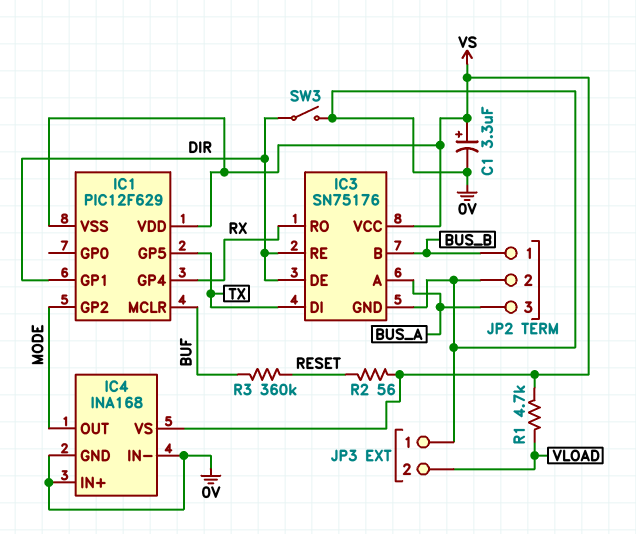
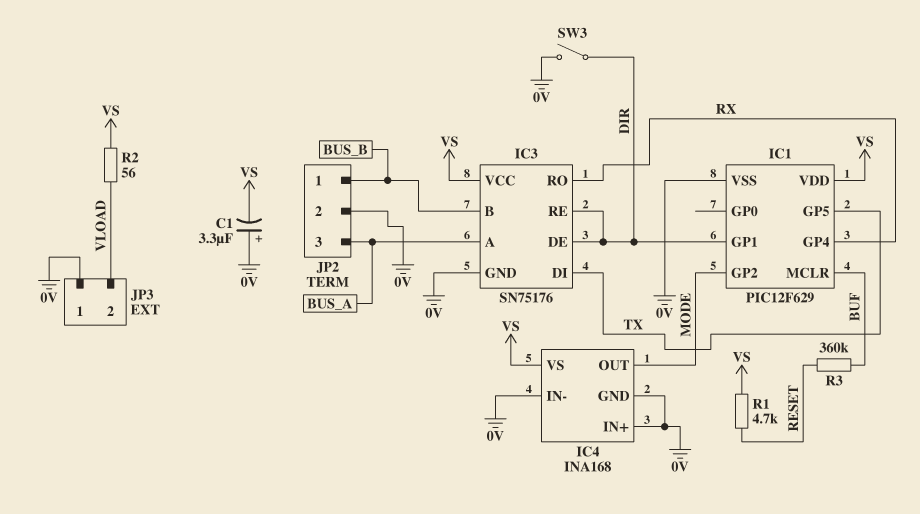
C1: 3.3uF (plus VS, minus 0V) -> 3.3uF (plus 0V, minus VS)
IC1 pin VSS: VS -> 0V
R1: 4.7k (VLOAD, VS) -> 4.7k (RESET, VS)
R2: 56 (RESET, VS) -> 56 (VLOAD, VS)

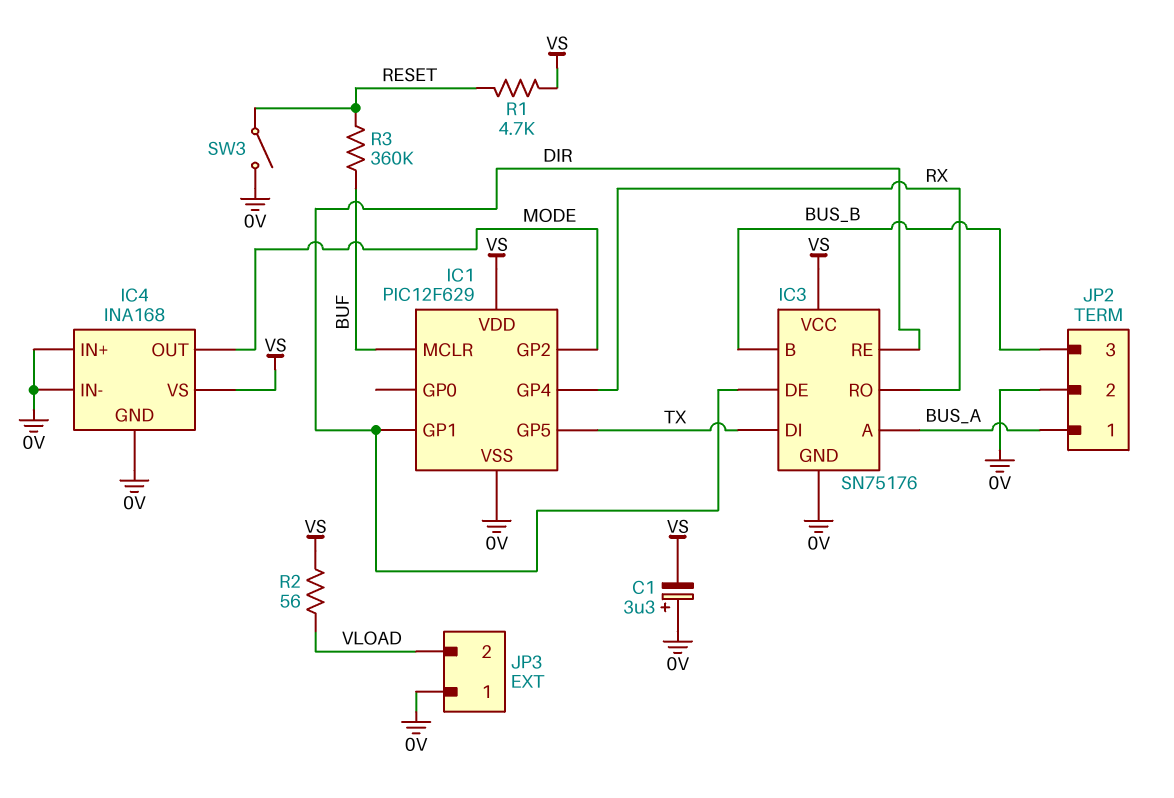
JP2 pin 1: BUS_B -> BUS_A
JP2 pin 3: BUS_A -> BUS_B
SW3: switch (0V, DIR) -> switch (0V, RESET)

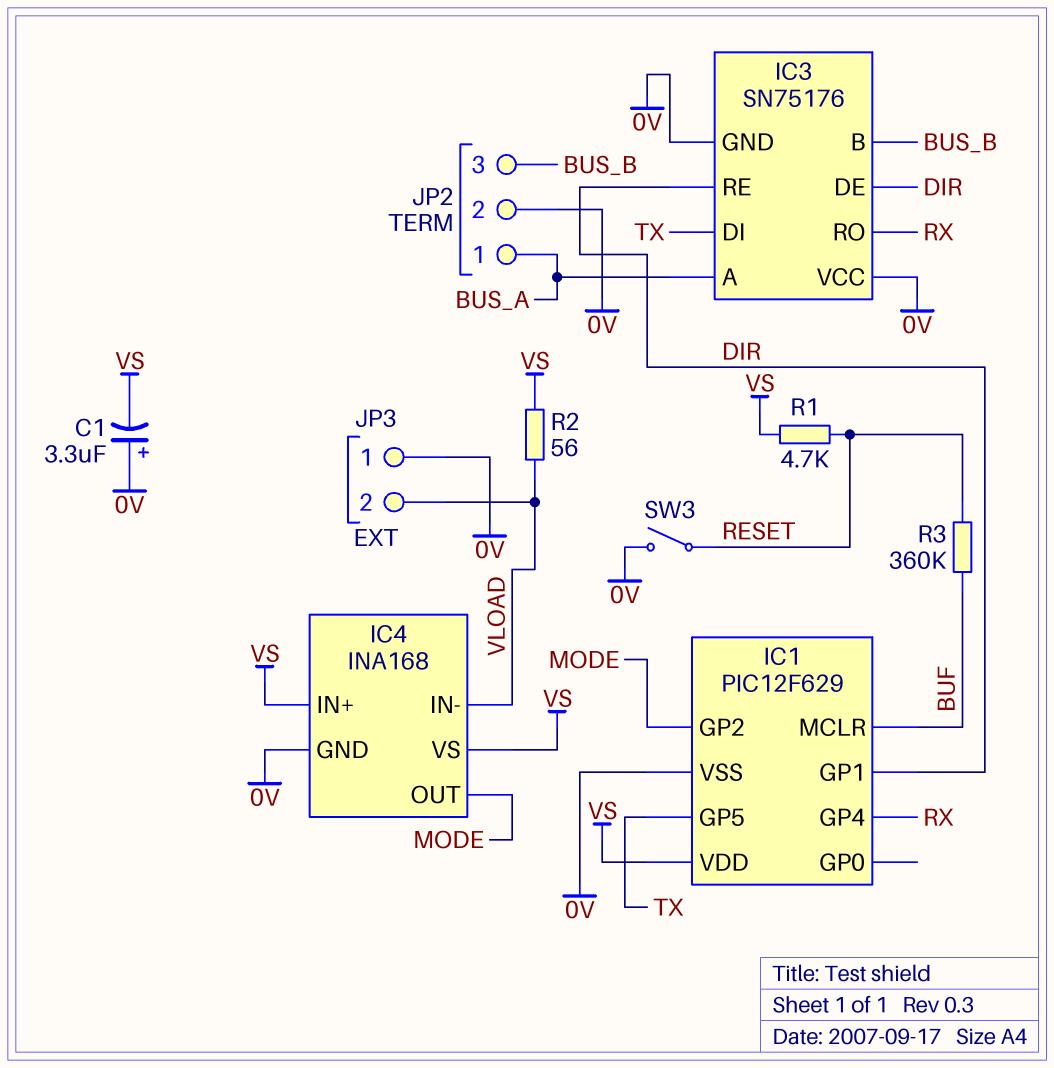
IC3 pin VCC: VS -> 0V
IC4 pin IN+: 0V -> VS
IC4 pin IN-: 0V -> VLOAD

